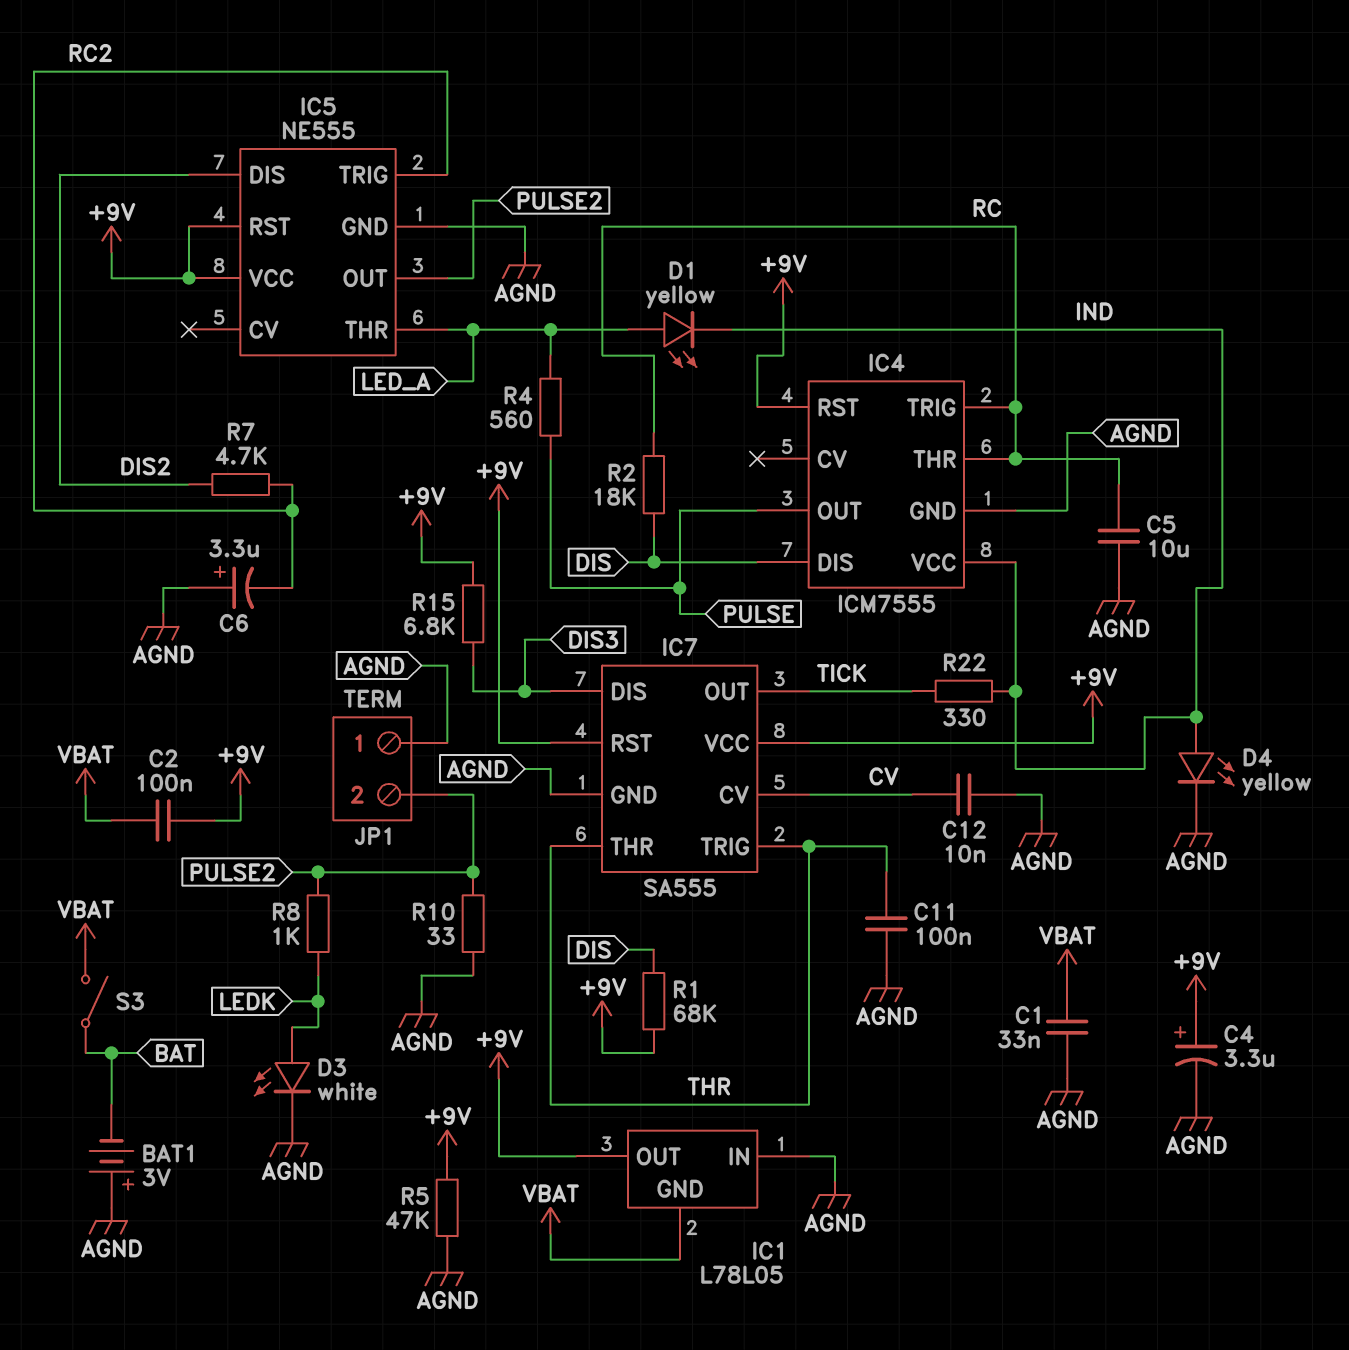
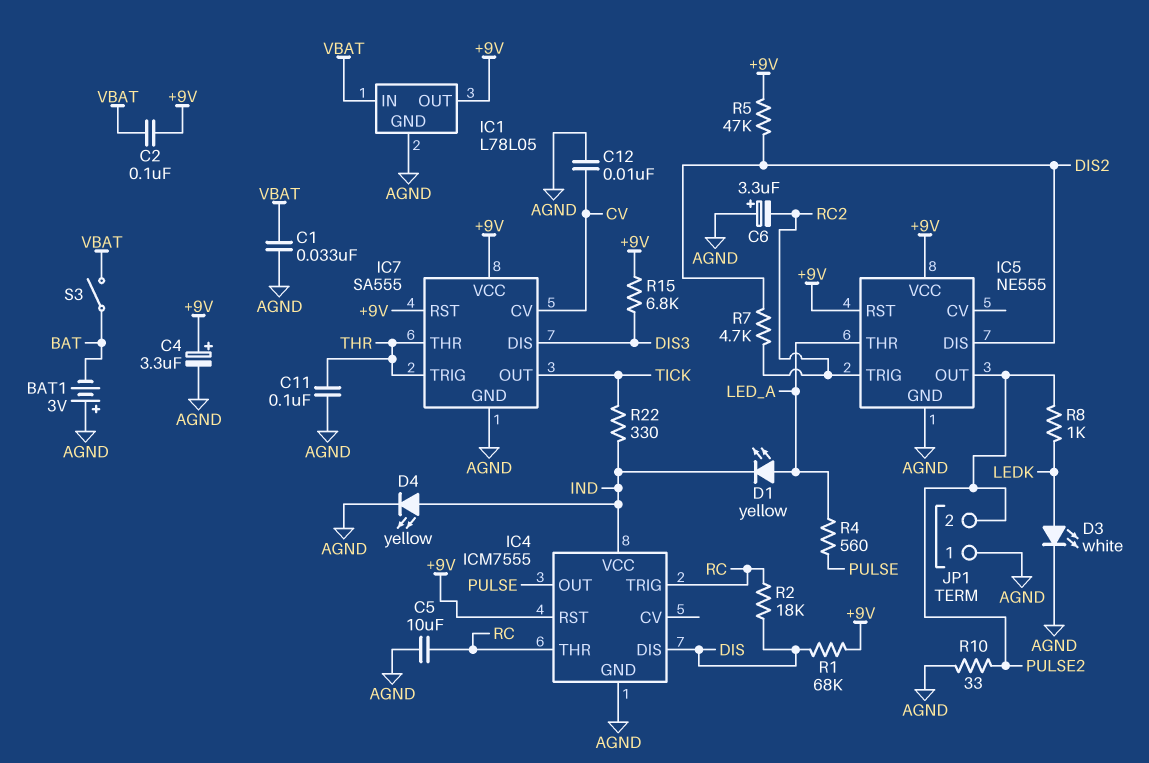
IC1 pin GND: VBAT -> AGND
IC1 pin IN: AGND -> VBAT
R5: 47k (+9V, AGND) -> 47k (+9V, DIS2)

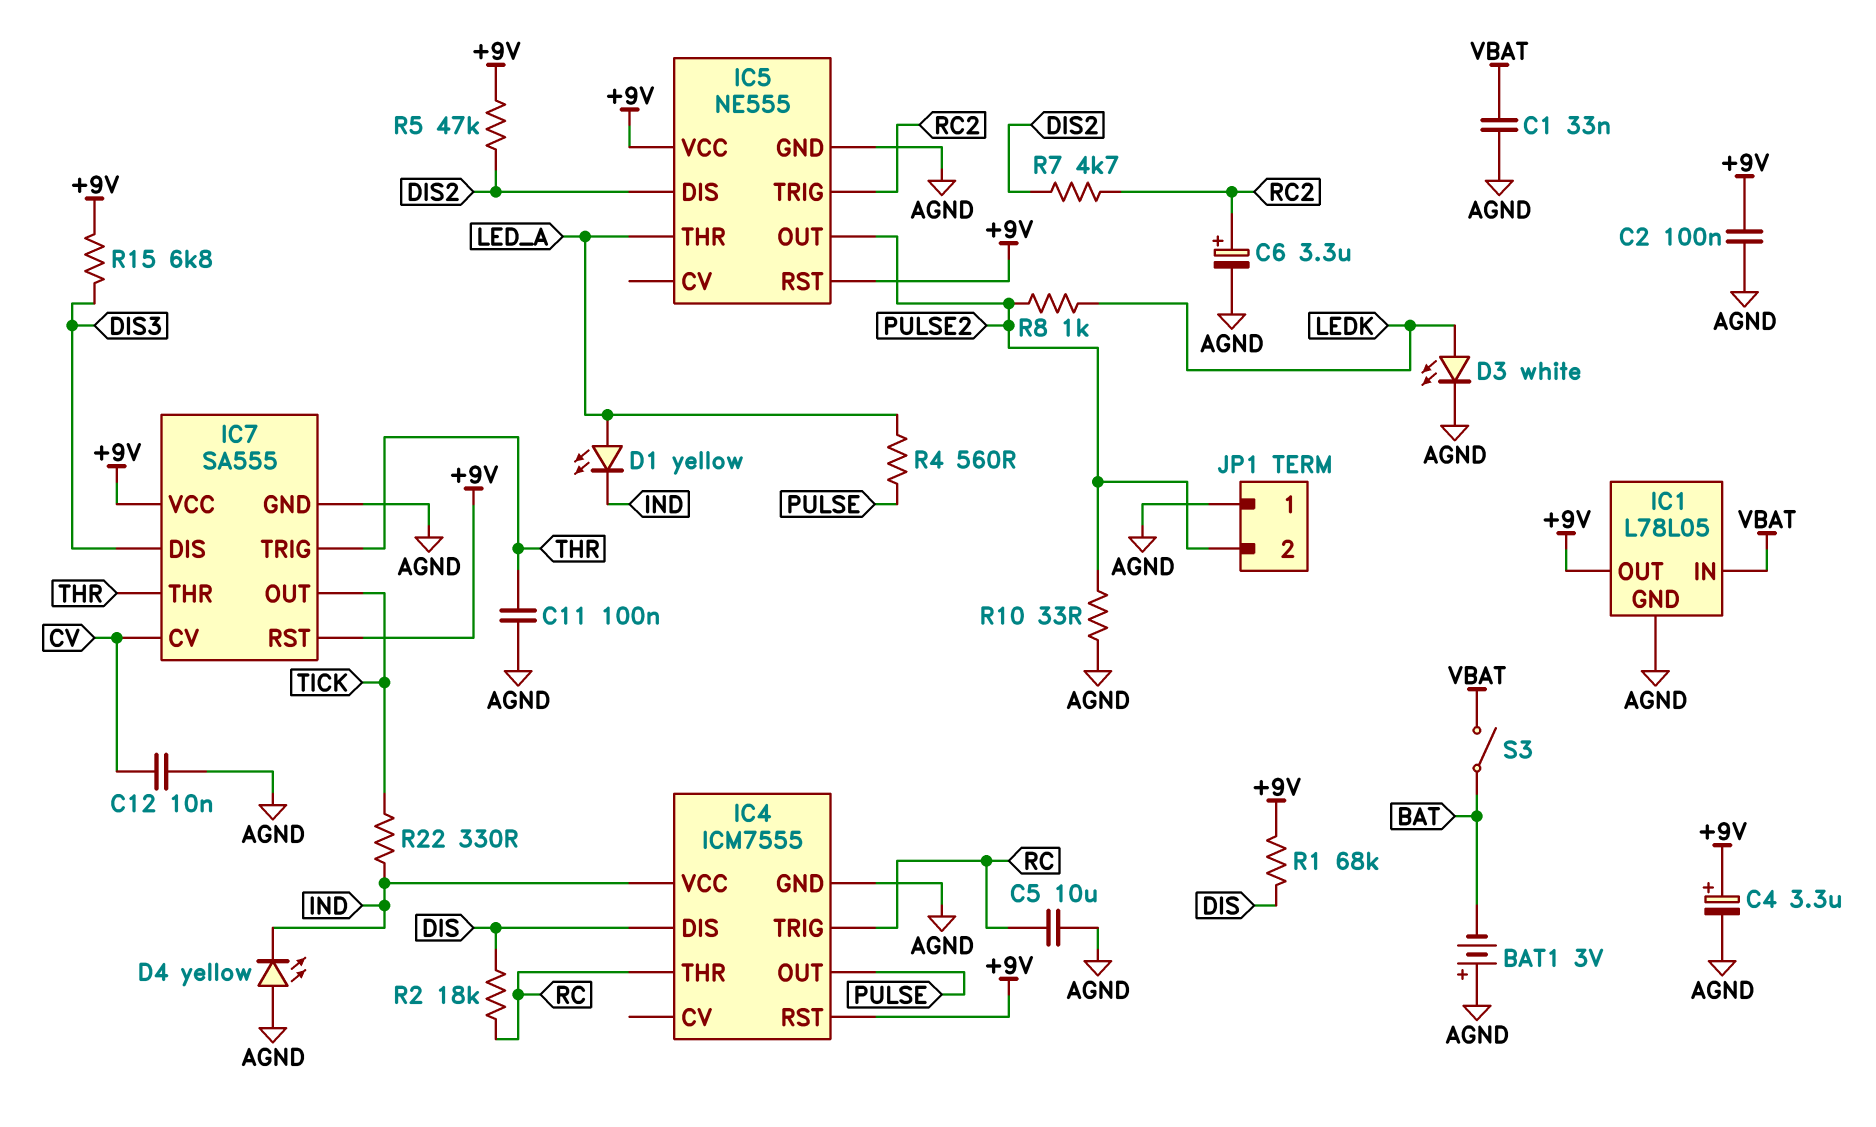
C2: 100nF (+9V, VBAT) -> 100nF (+9V, AGND)
C6: 3.3uF (plus AGND, minus RC2) -> 3.3uF (plus RC2, minus AGND)
D4: LED yellow (A IND, K AGND) -> LED yellow (A AGND, K IND)

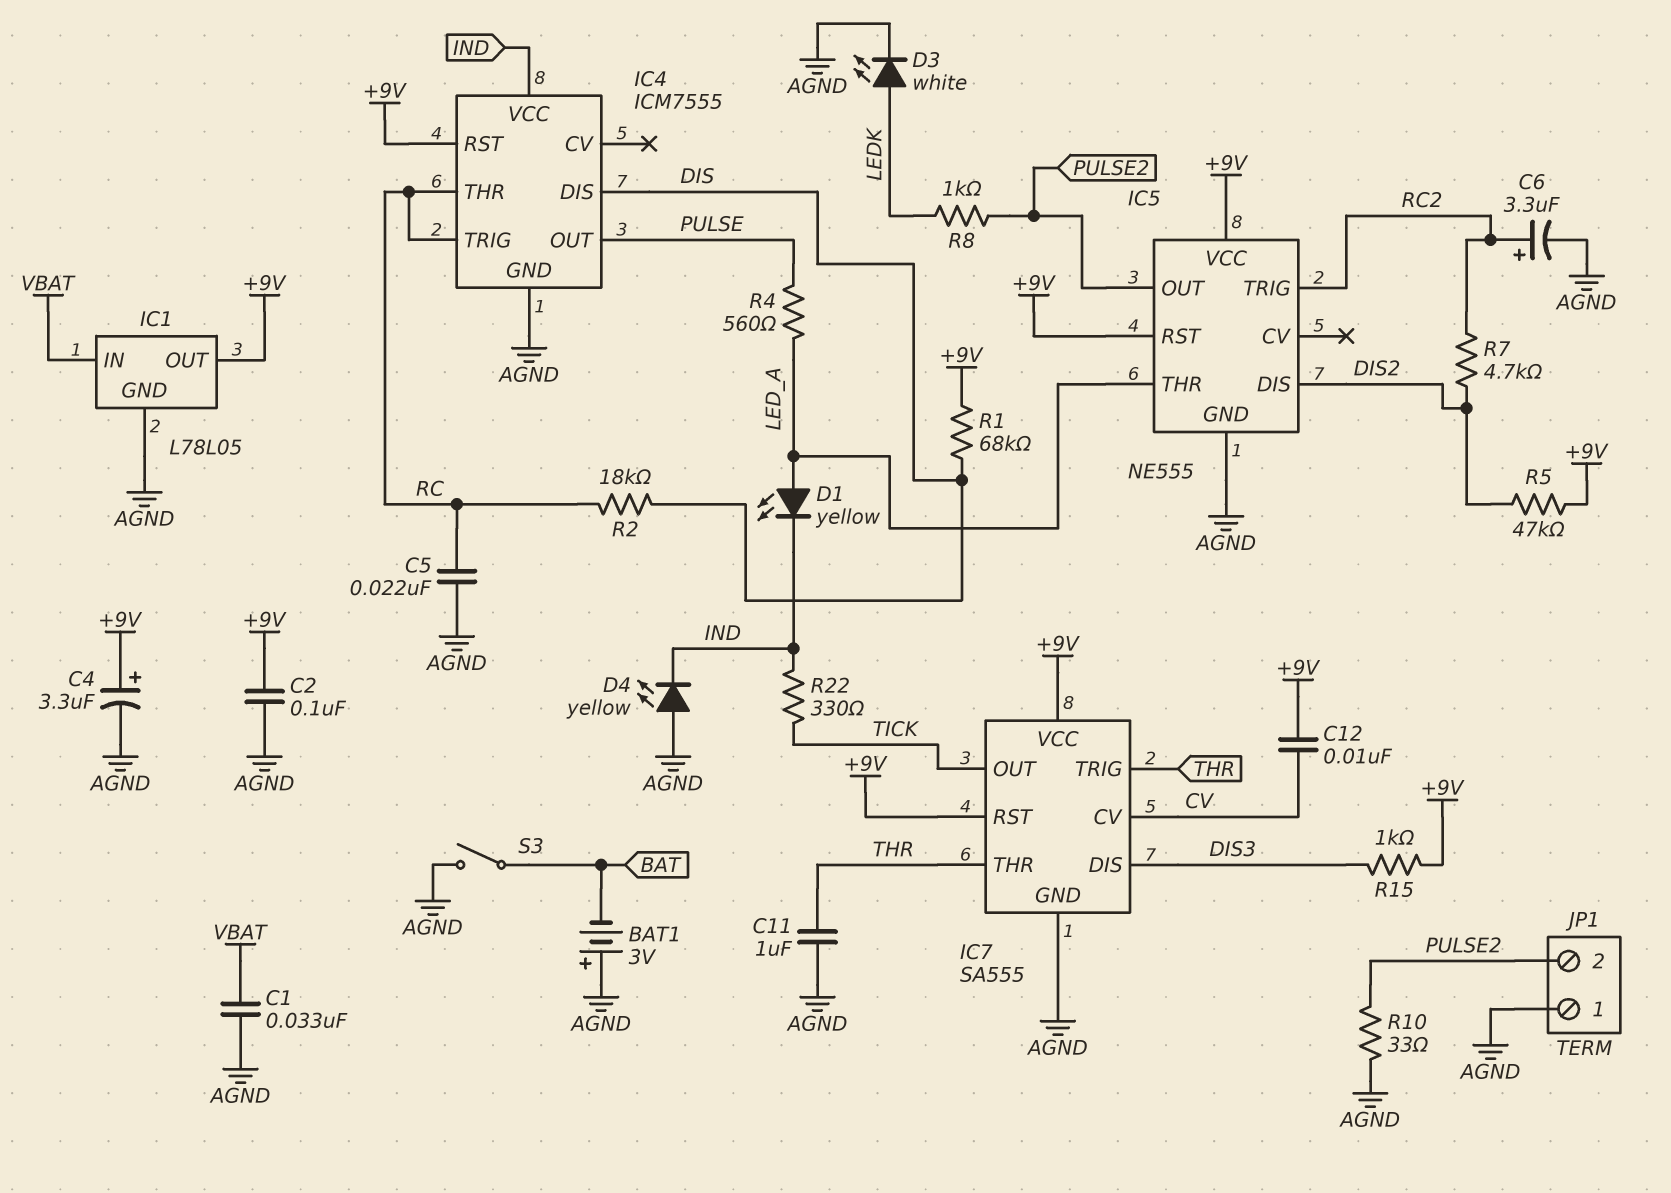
C5: 10uF (AGND, RC) -> 22nF (AGND, RC)
C11: 100nF (AGND, THR) -> 1uF (AGND, THR)
C12: 10nF (AGND, CV) -> 10nF (+9V, CV)
R15: 6.8k (+9V, DIS3) -> 1k (+9V, DIS3)
S3: switch (BAT, VBAT) -> switch (AGND, BAT)

